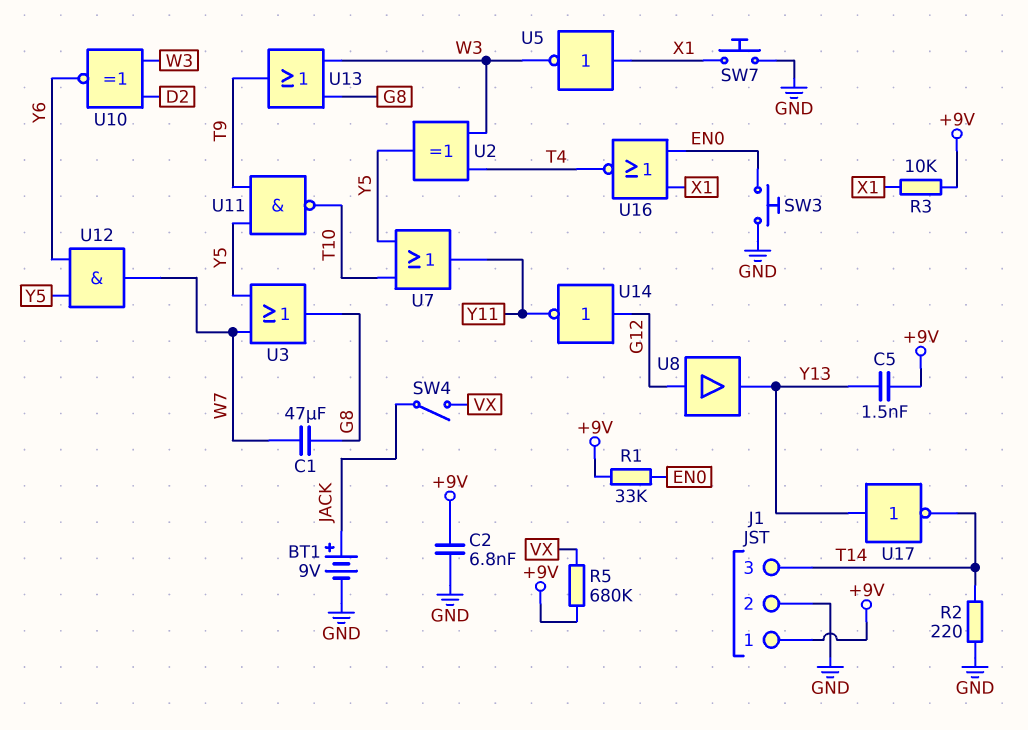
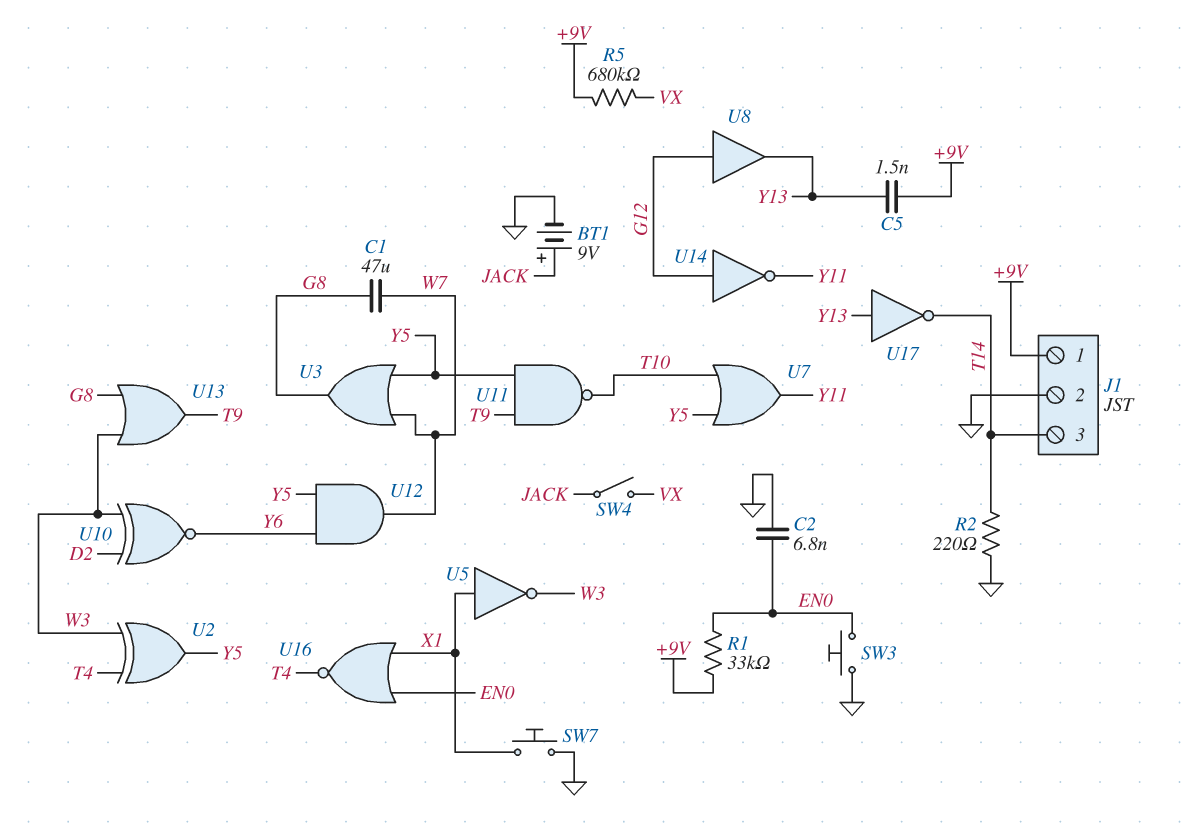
C2: 6.8nF (+9V, GND) -> 6.8nF (EN0, GND)
R3: 10k (+9V, X1) -> none

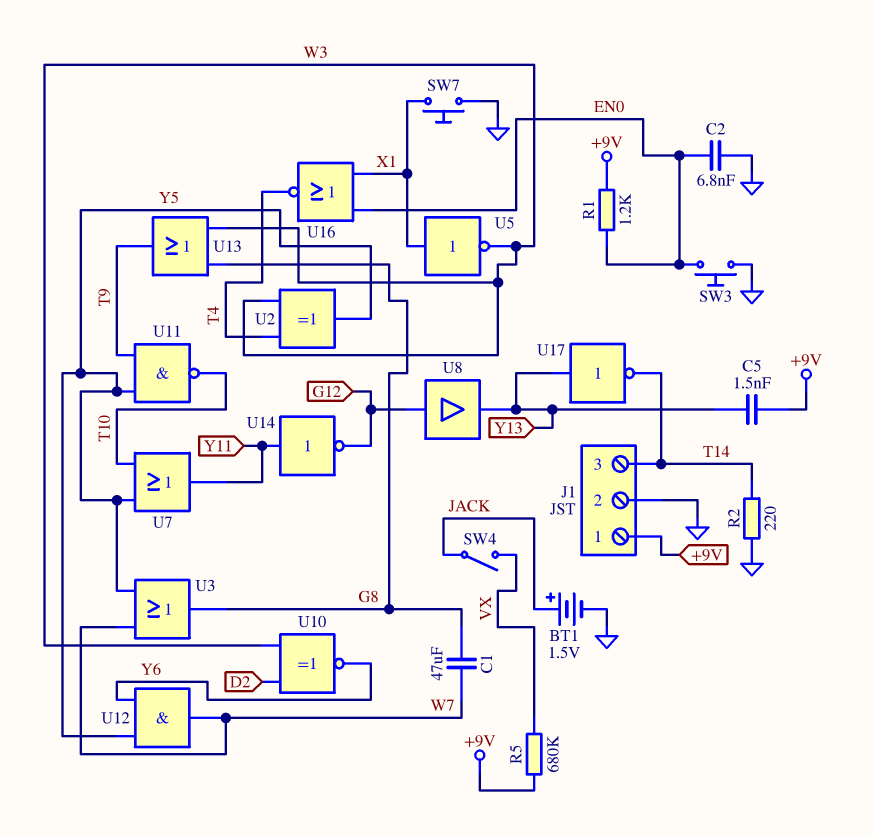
BT1: 9V (plus JACK, minus GND) -> 1.5V (plus JACK, minus GND)
R1: 33k (+9V, EN0) -> 1.2k (+9V, EN0)
U14: NOT (in G12, out Y11) -> NOT (in Y11, out G12)

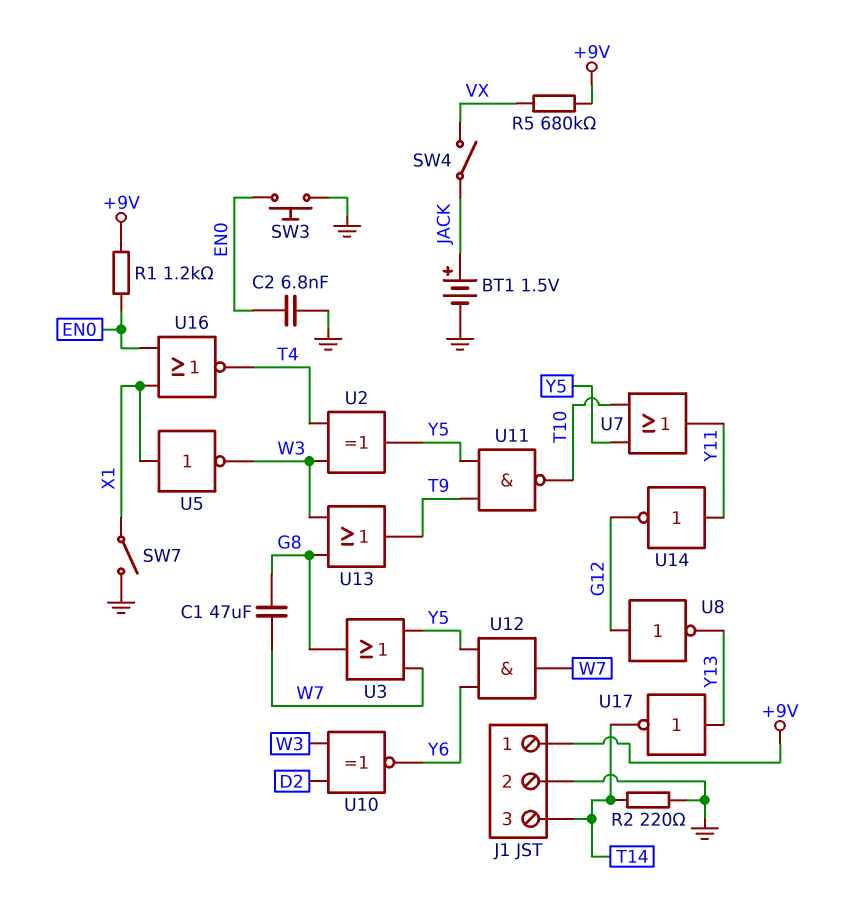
C5: 1.5nF (+9V, Y13) -> none
SW7: button (GND, X1) -> switch (GND, X1)
U8: buffer (in G12, out Y13) -> NOT (in G12, out Y13)

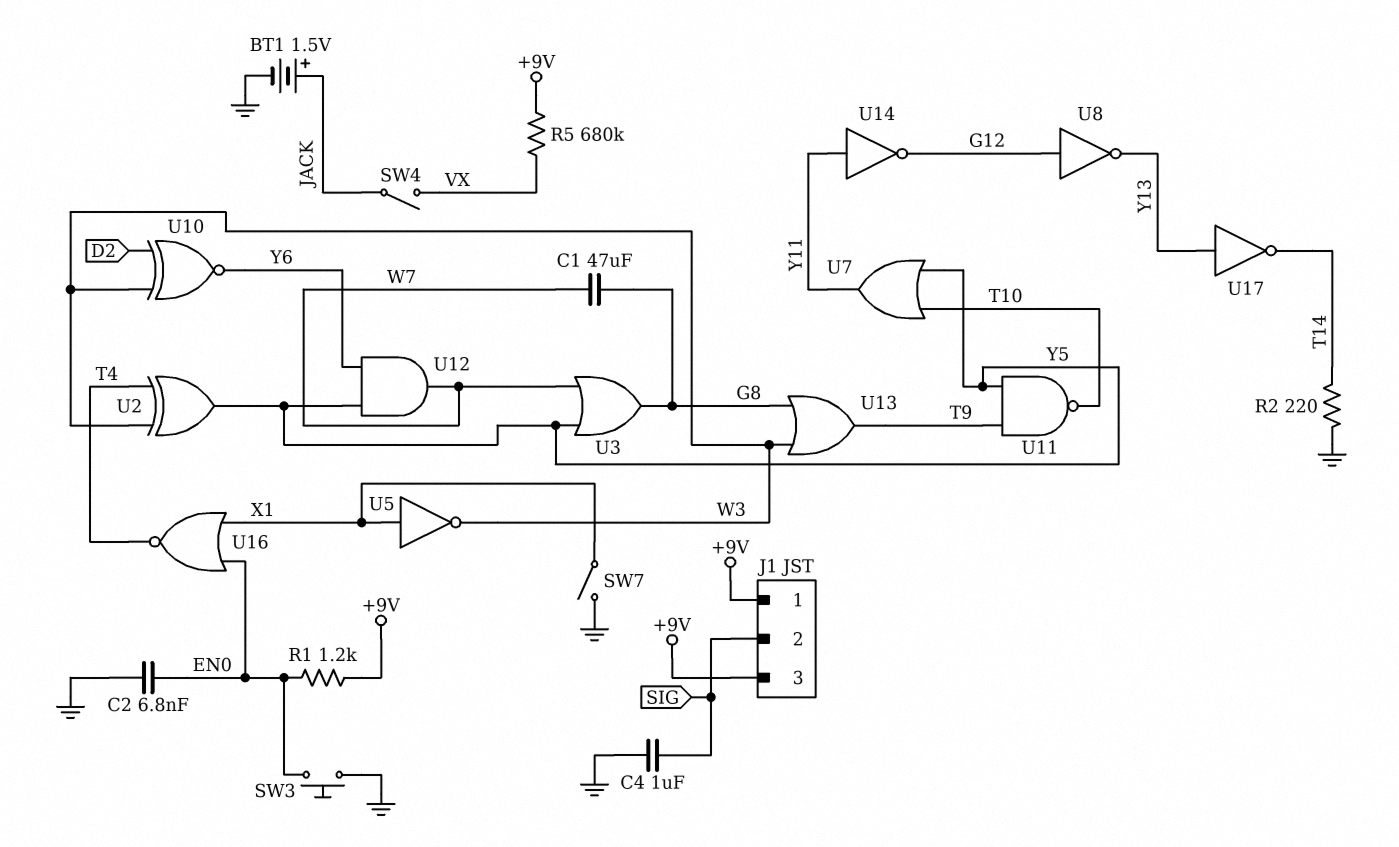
C4: none -> 1uF (GND, SIG)
J1 pin 2: GND -> SIG
J1 pin 3: T14 -> +9V

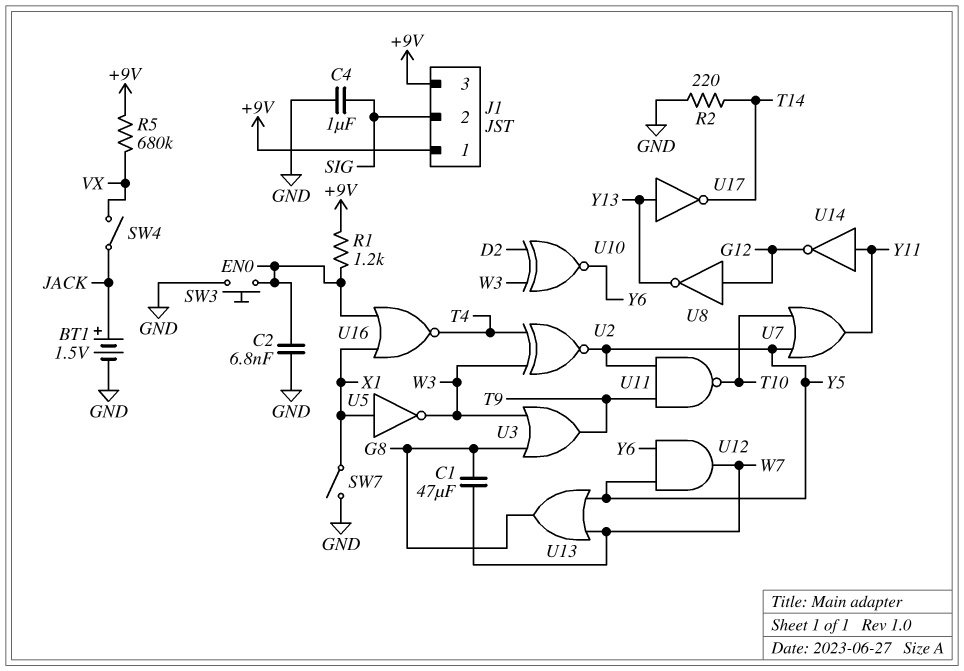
U2: XOR (in T4, in W3, out Y5) -> XNOR (in T4, in W3, out Y5)
U3: OR (in W7, in Y5, out G8) -> OR (in G8, in W3, out T9)
U13: OR (in G8, in W3, out T9) -> OR (in W7, in Y5, out G8)

